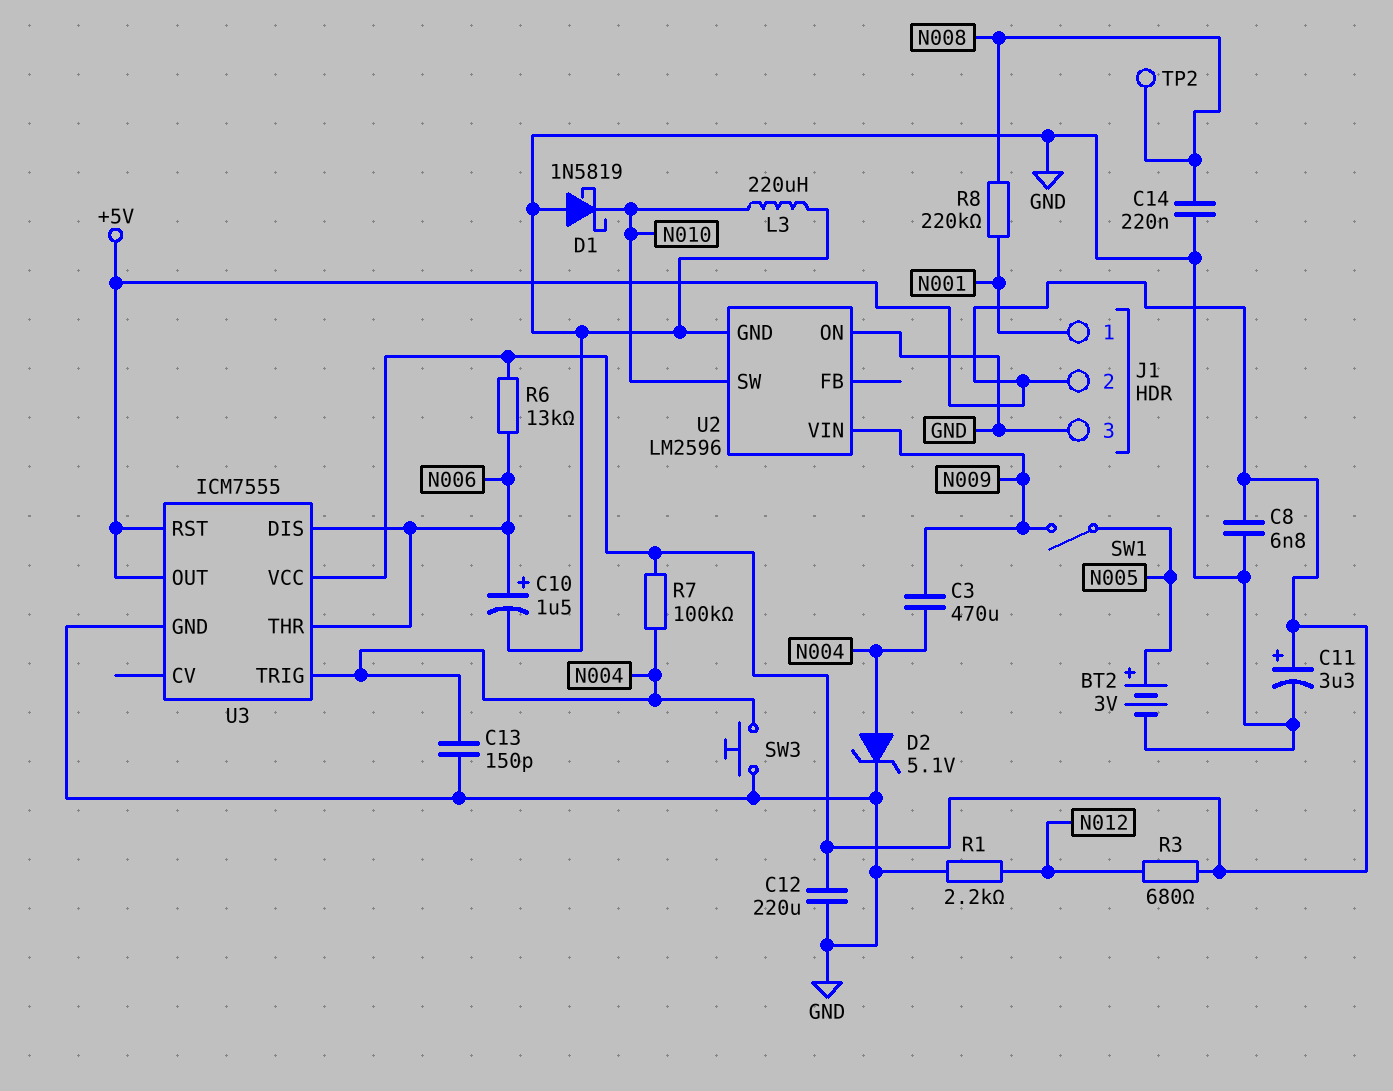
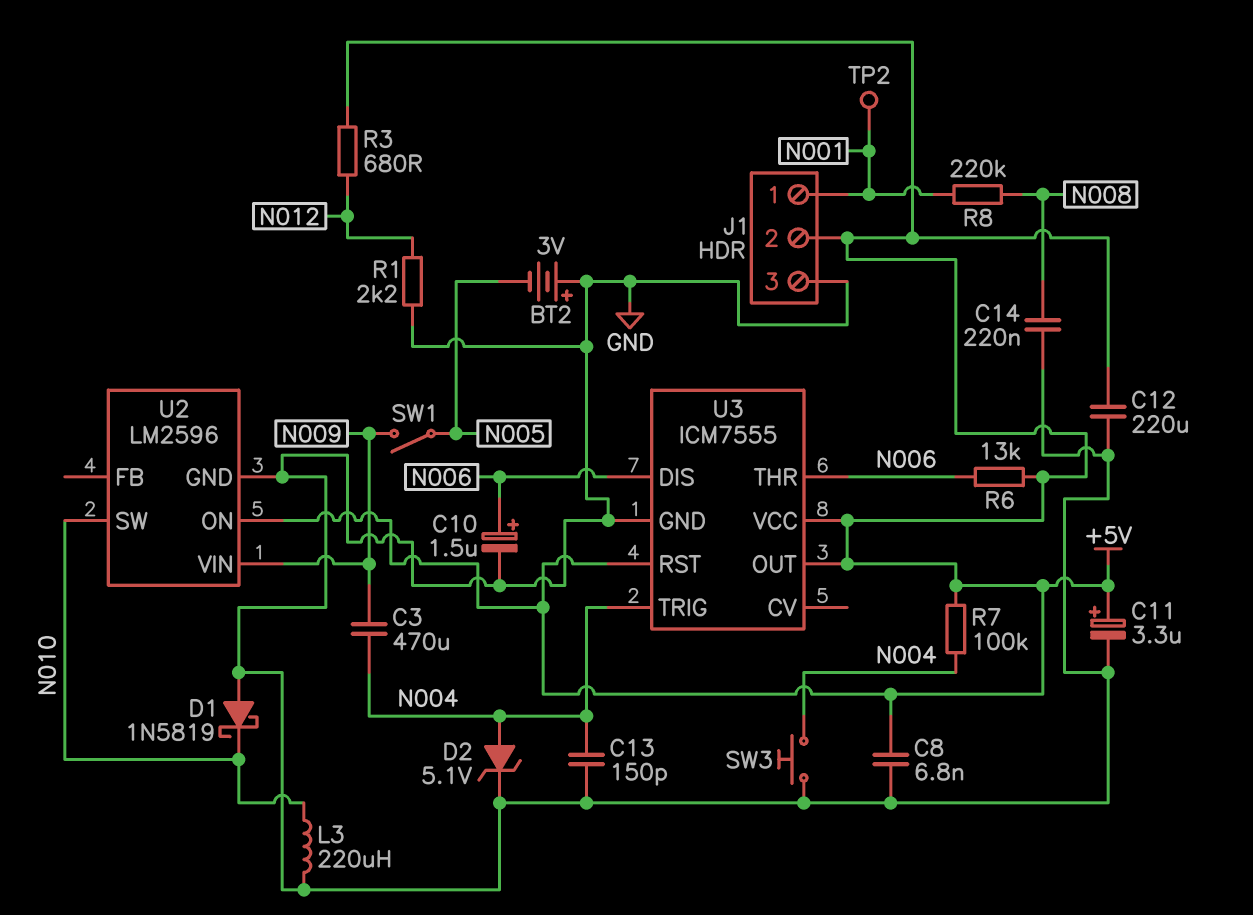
BT2: 3V (plus N005, minus GND) -> 3V (plus GND, minus N005)
TP2: test point (N008) -> test point (N001)
U2 pin ON: GND -> +5V

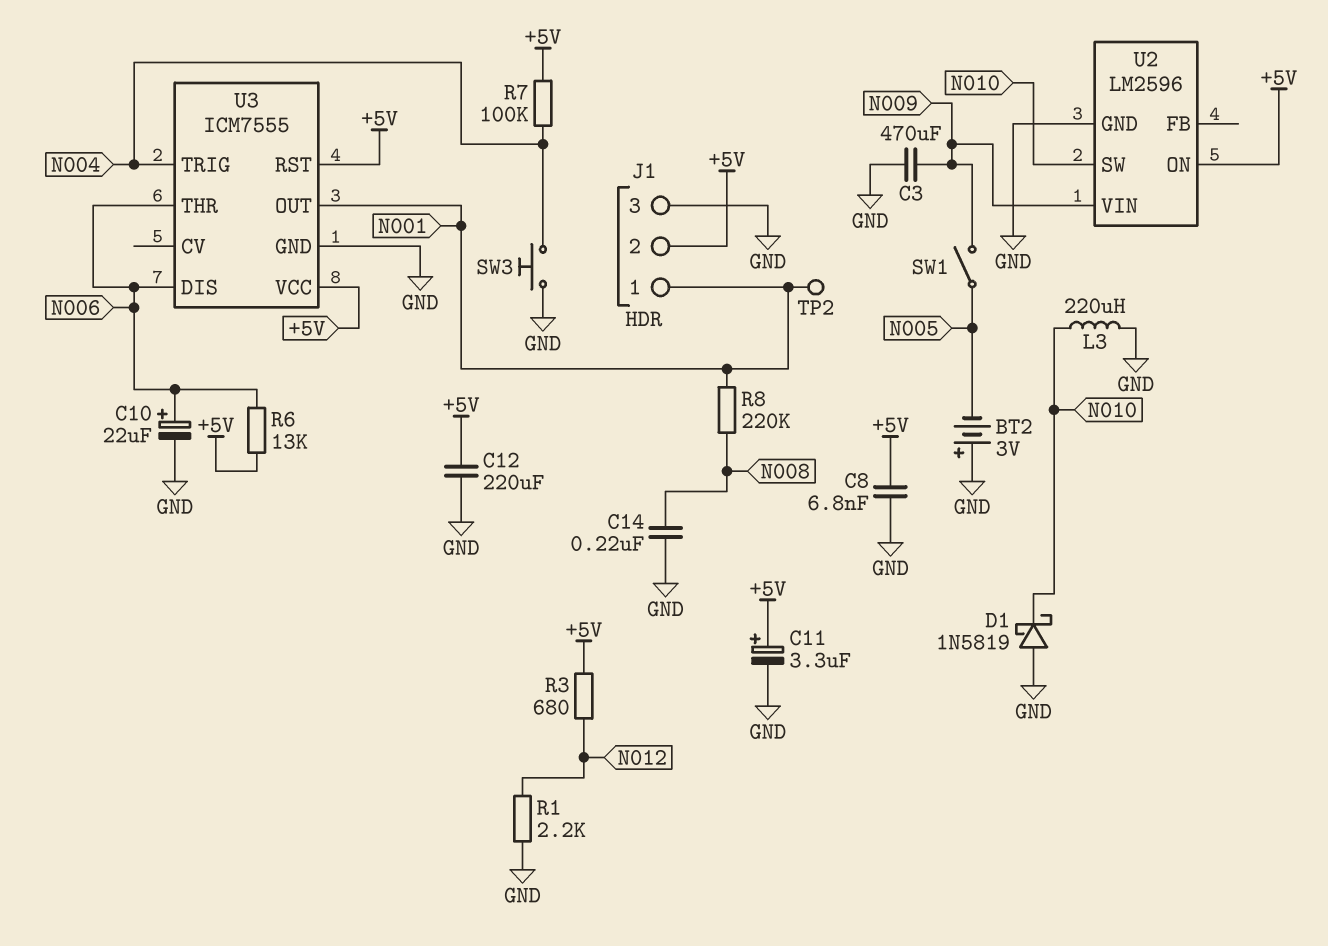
C3: 470uF (N004, N009) -> 470uF (GND, N009)
C10: 1.5uF (plus N006, minus GND) -> 22uF (plus N006, minus GND)
C13: 150pF (GND, N004) -> none
D2: zener 5.1V (A N004, K GND) -> none
U3 pin OUT: +5V -> N001

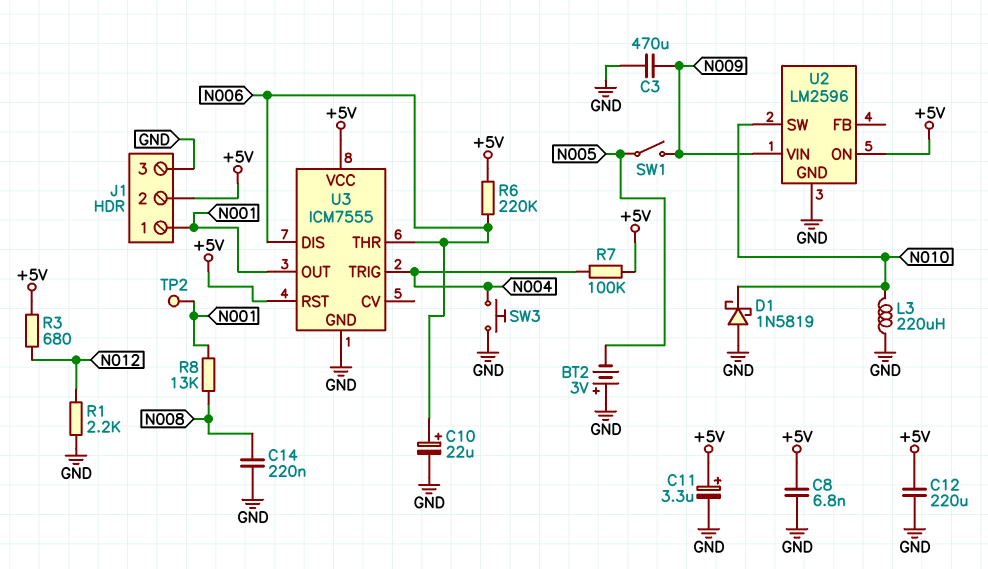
R6: 13k (+5V, N006) -> 220k (+5V, N006)
R8: 220k (N001, N008) -> 13k (N001, N008)

